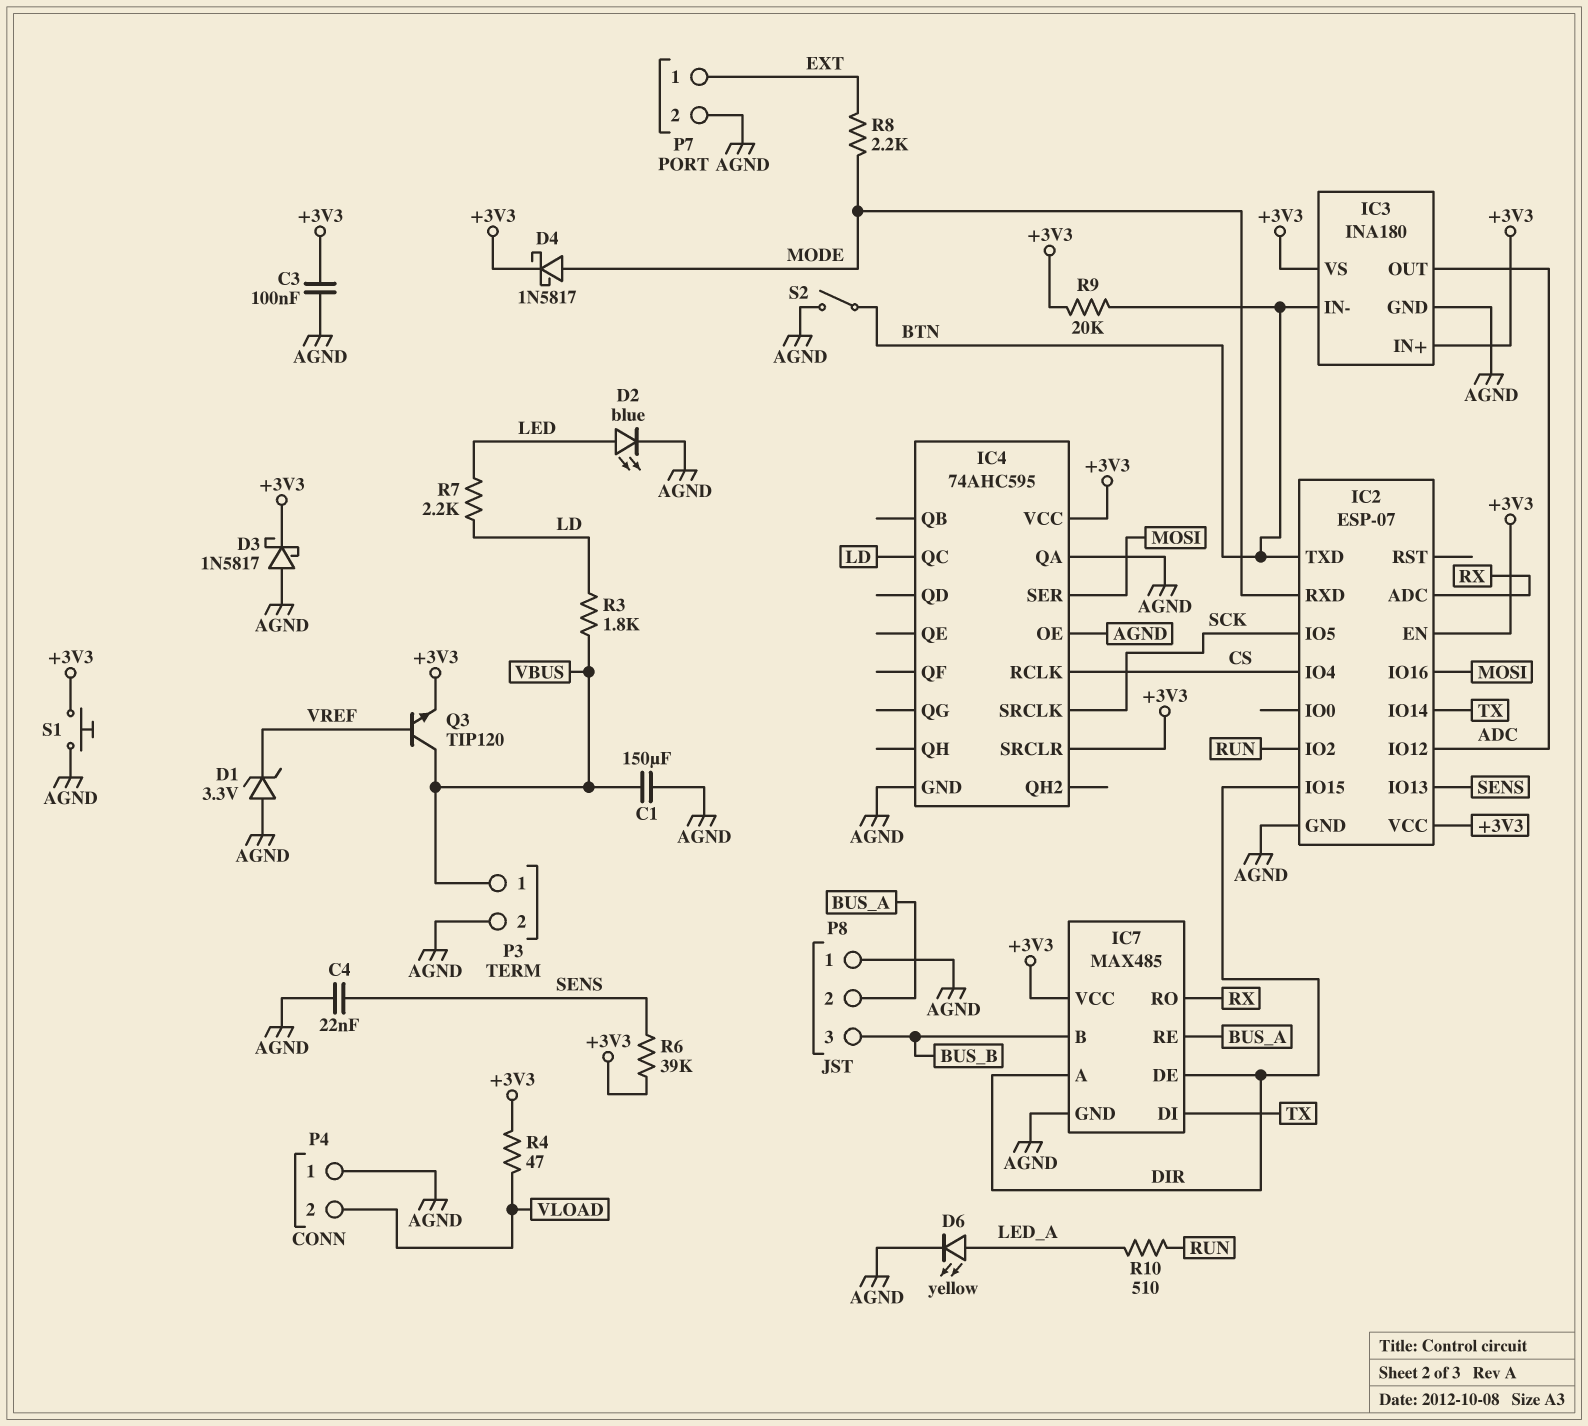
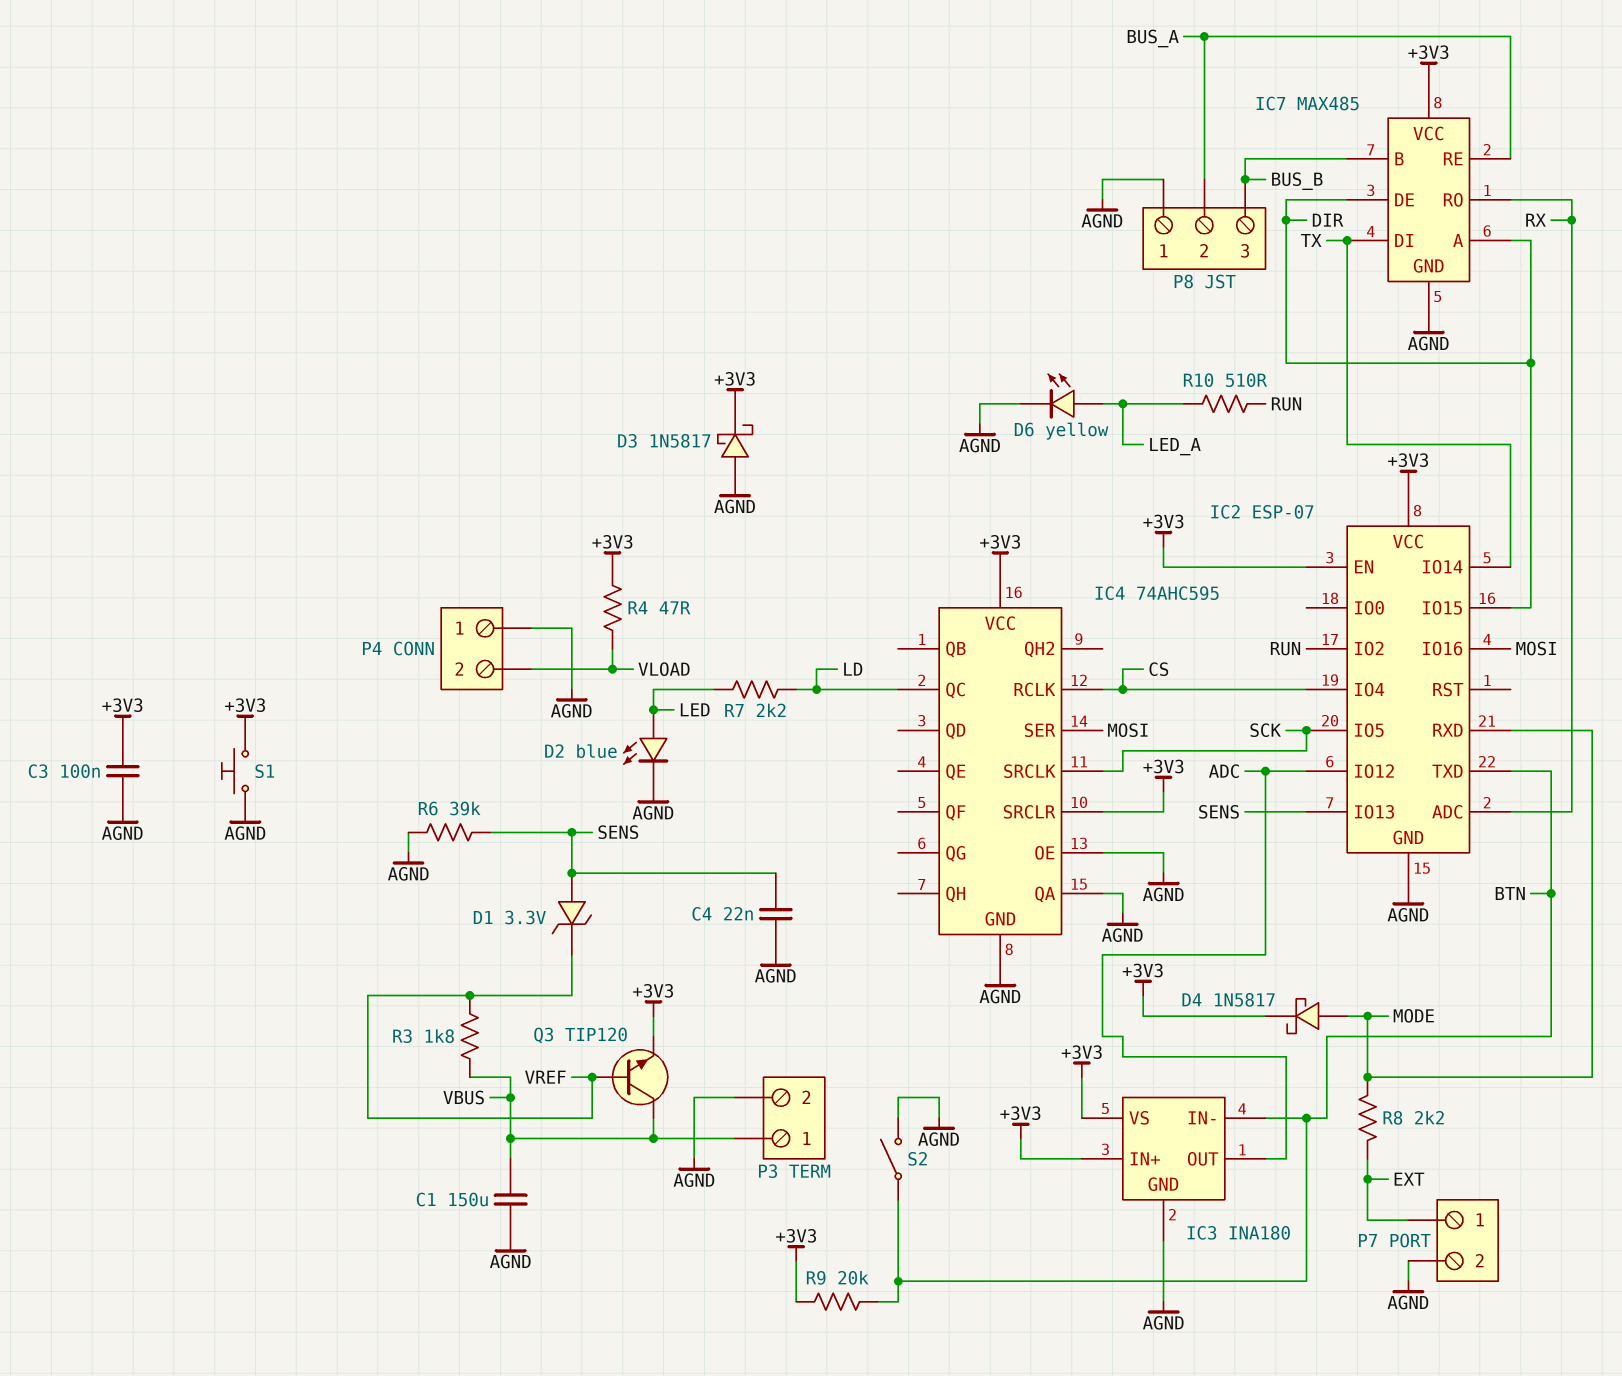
D1: zener 3.3V (A AGND, K VREF) -> zener 3.3V (A SENS, K VREF)
R3: 1.8k (LD, VBUS) -> 1.8k (VBUS, VREF)
R6: 39k (+3V3, SENS) -> 39k (AGND, SENS)

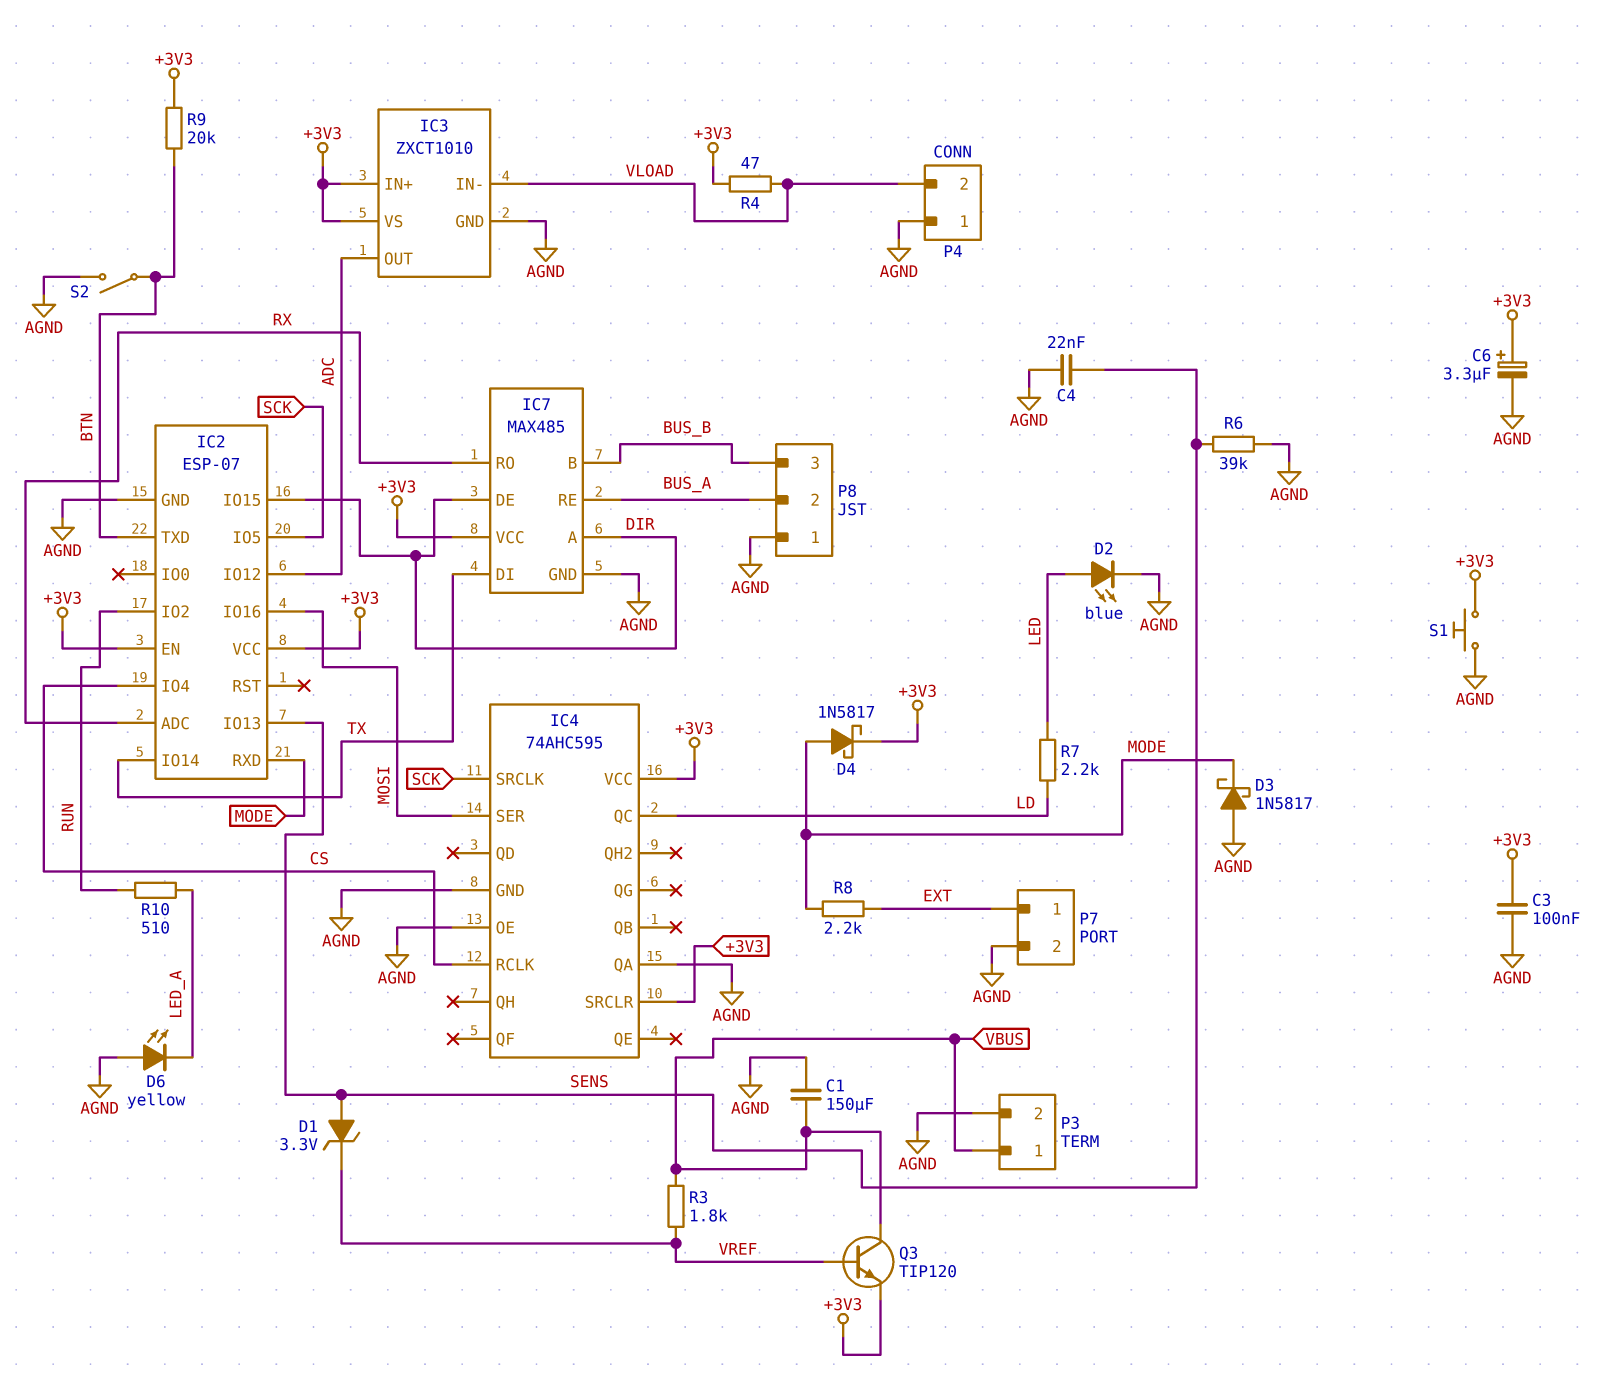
C6: none -> 3.3uF (plus +3V3, minus AGND)
D3: schottky 1N5817 (A AGND, K +3V3) -> schottky 1N5817 (A AGND, K MODE)
D6: LED yellow (A LED_A, K AGND) -> LED yellow (A AGND, K LED_A)
IC3: INA180 -> ZXCT1010
IC3 pin IN-: BTN -> VLOAD

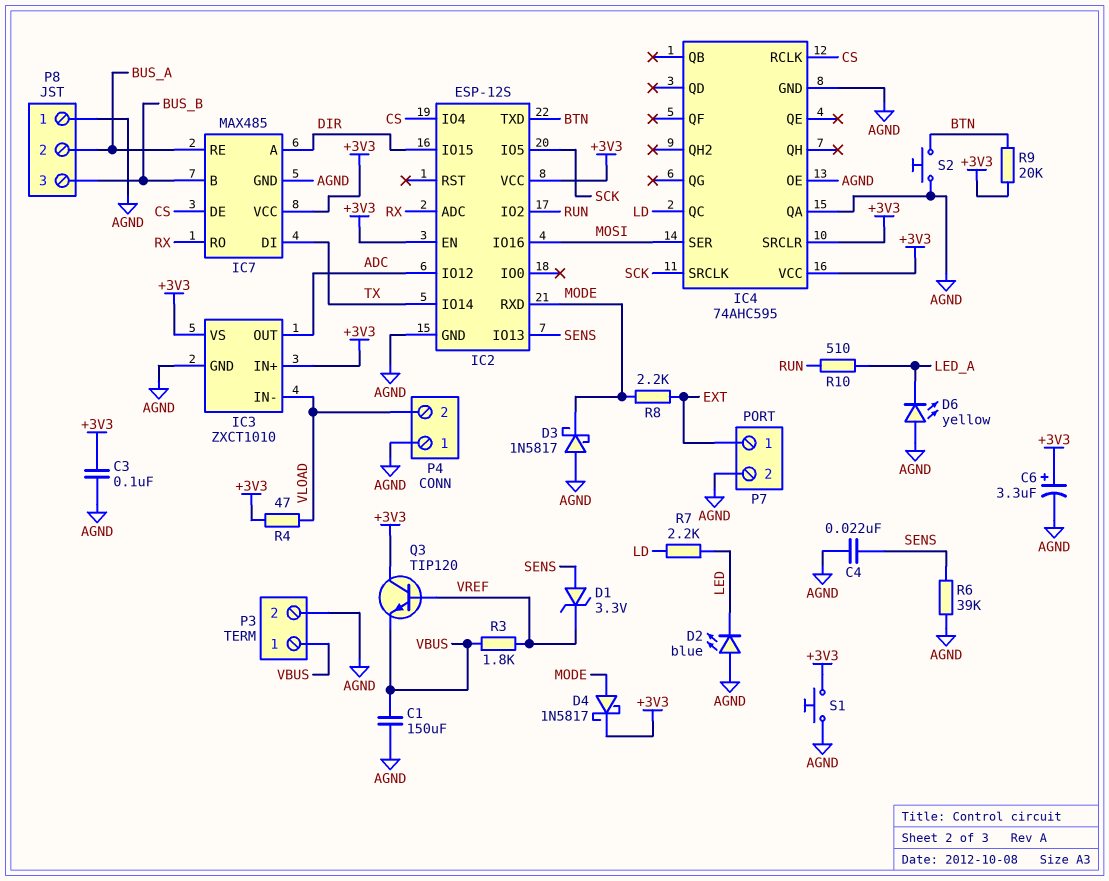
D2: LED blue (A LED, K AGND) -> LED blue (A AGND, K LED)
IC2: ESP-07 -> ESP-12S
IC7 pin DE: DIR -> CS
Q3: NPN TIP120 (B VREF, C VBUS, E +3V3) -> NPN TIP120 (B VREF, C +3V3, E VBUS)
S2: switch (AGND, BTN) -> button (AGND, BTN)

